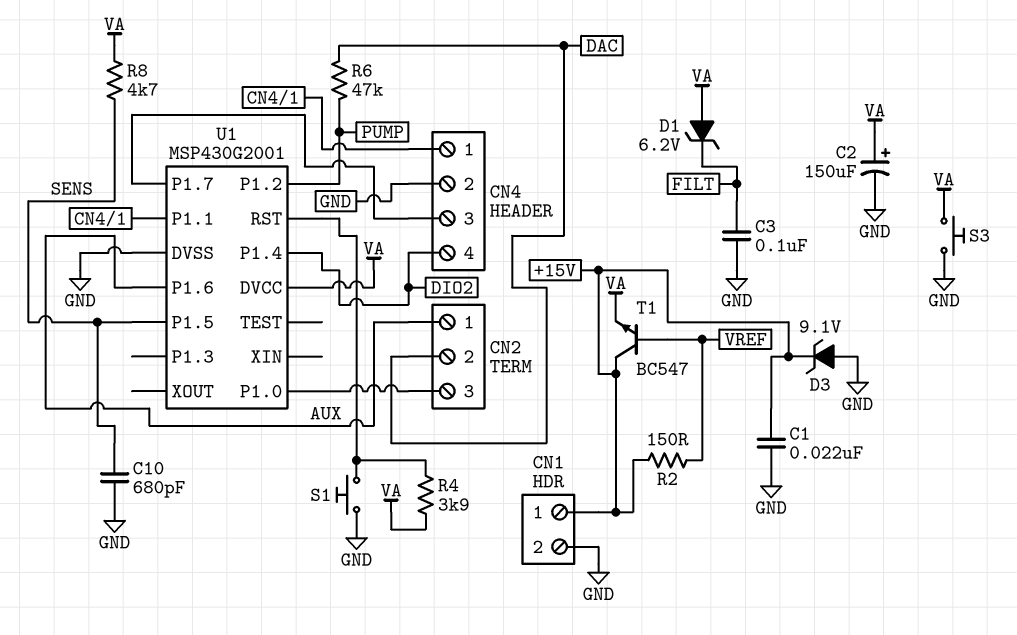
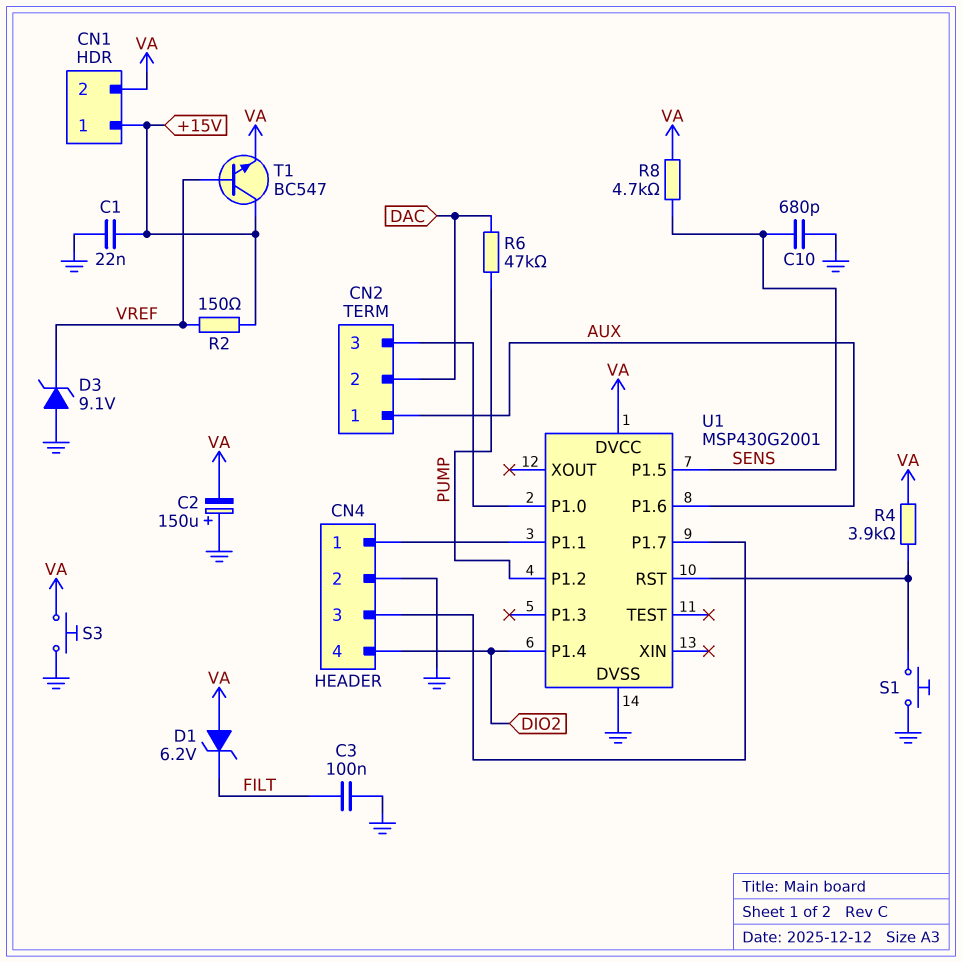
C2: 150uF (plus VA, minus GND) -> 150uF (plus GND, minus VA)
CN1 pin 2: GND -> VA
D3: zener 9.1V (A GND, K +15V) -> zener 9.1V (A GND, K VREF)

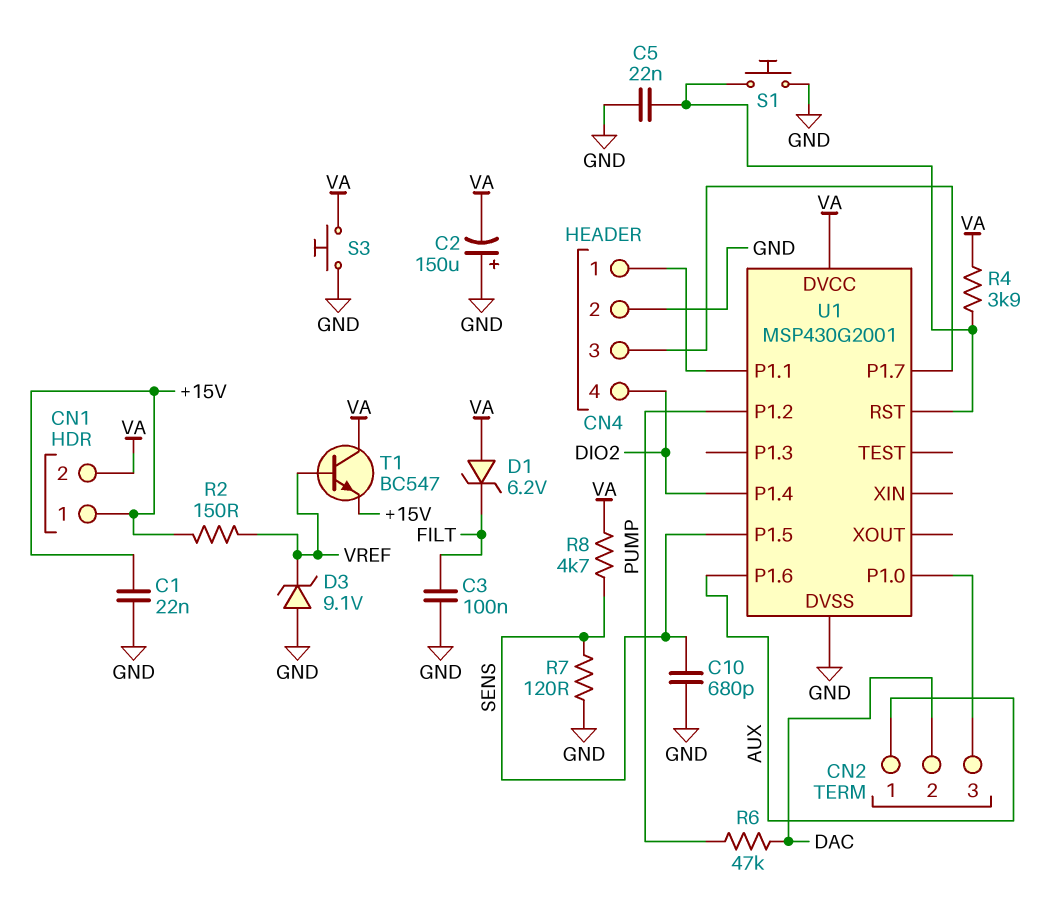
C5: none -> 22nF (GND, U1/RST)
R7: none -> 120 (GND, SENS)
T1: NPN BC547 (B VREF, C +15V, E VA) -> NPN BC547 (B VREF, C VA, E +15V)

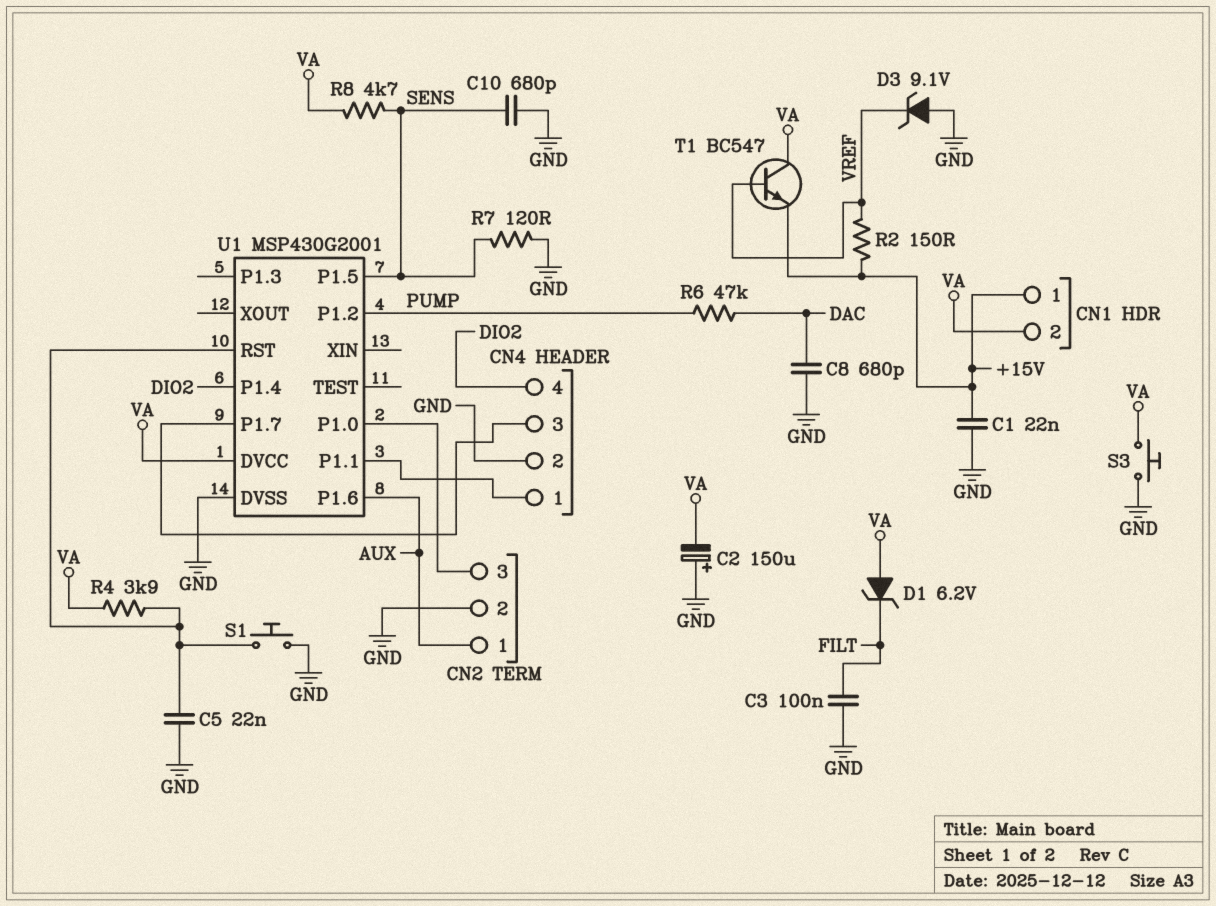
C8: none -> 680pF (DAC, GND)
CN2 pin 2: DAC -> GND

